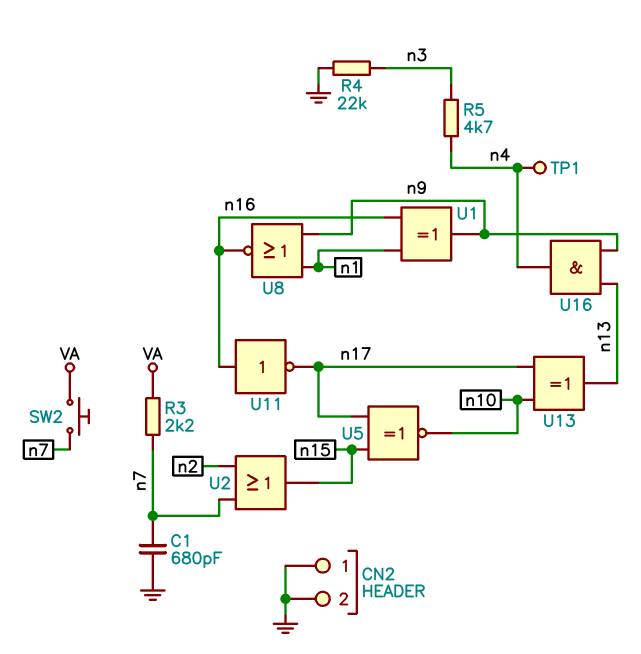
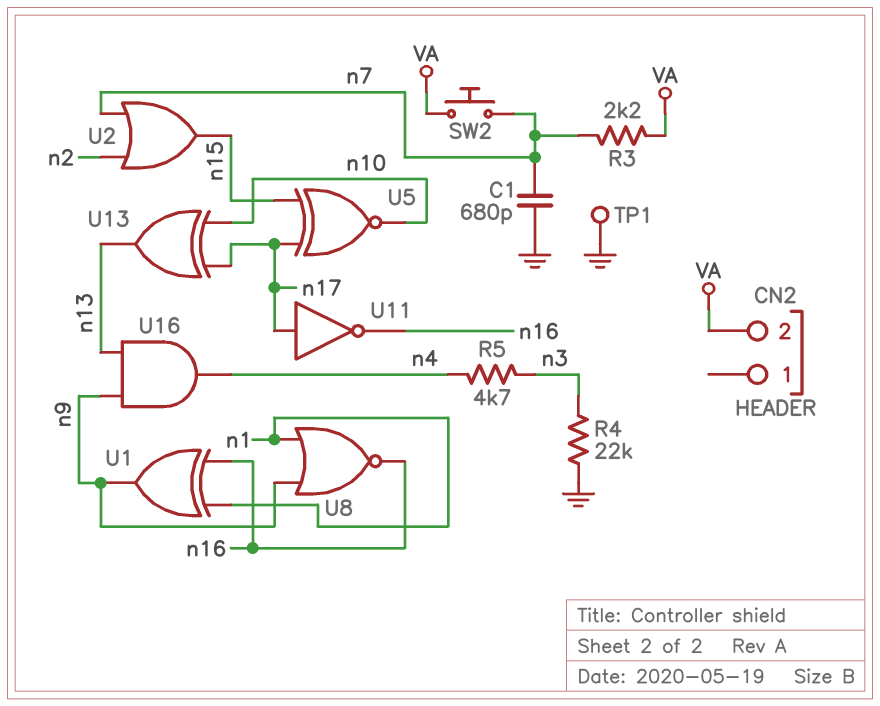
CN2 pin 1: GND -> none
CN2 pin 2: GND -> VA
TP1: test point (n4) -> test point (GND)
U11: NOT (in n16, out n17) -> NOT (in n17, out n16)

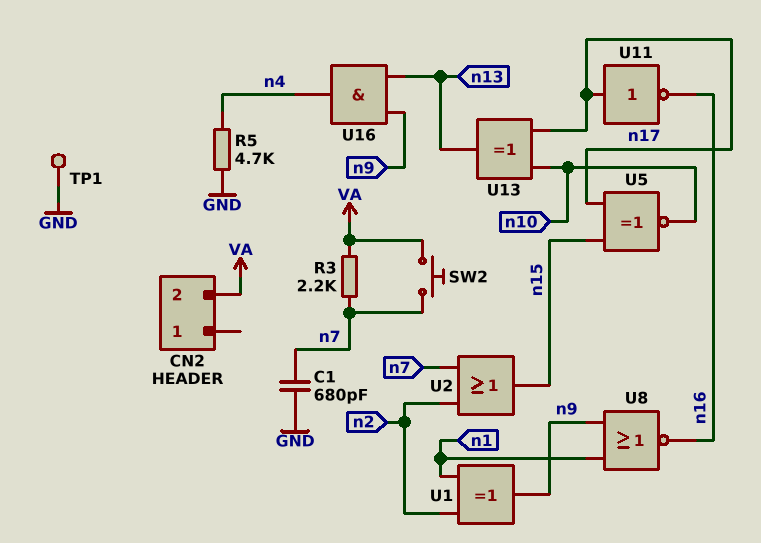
R4: 22k (GND, n3) -> none
R5: 4.7k (n3, n4) -> 4.7k (GND, n4)
U1: XOR (in n1, in n16, out n9) -> XOR (in n1, in n2, out n9)

